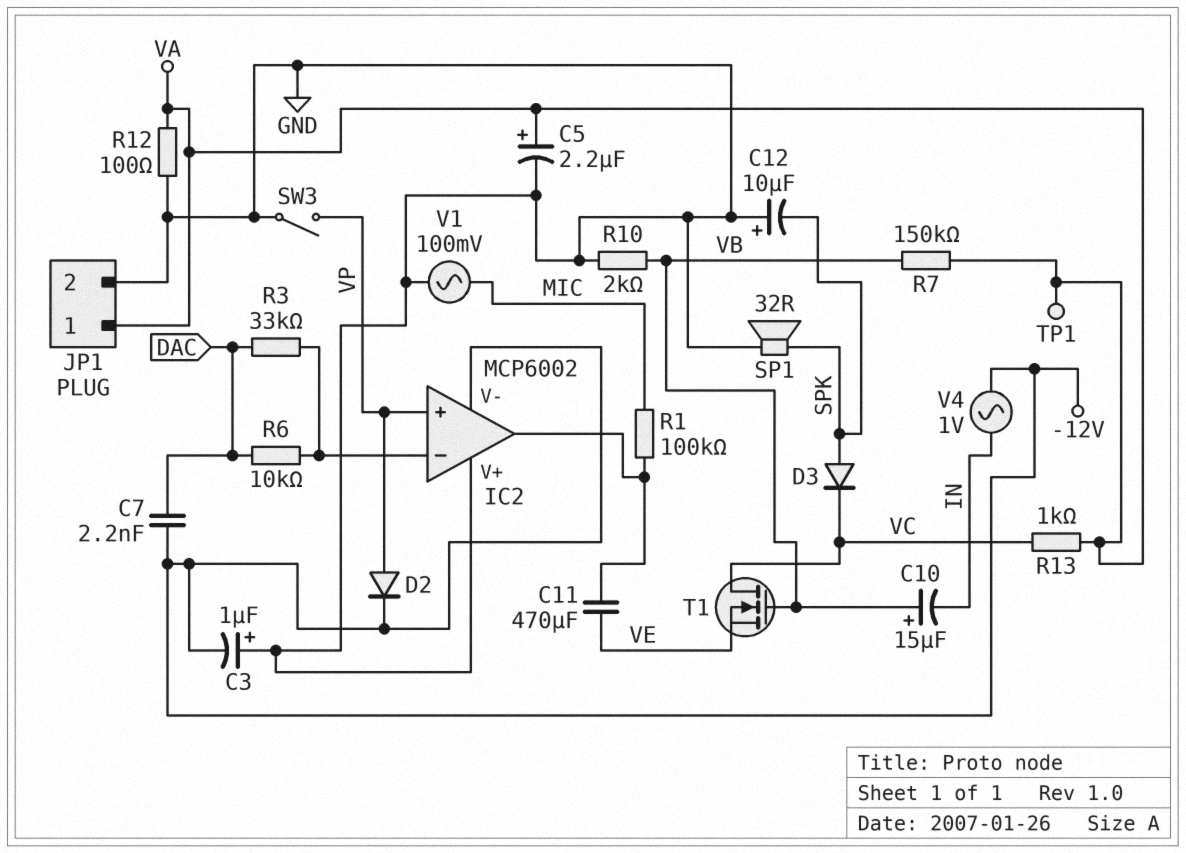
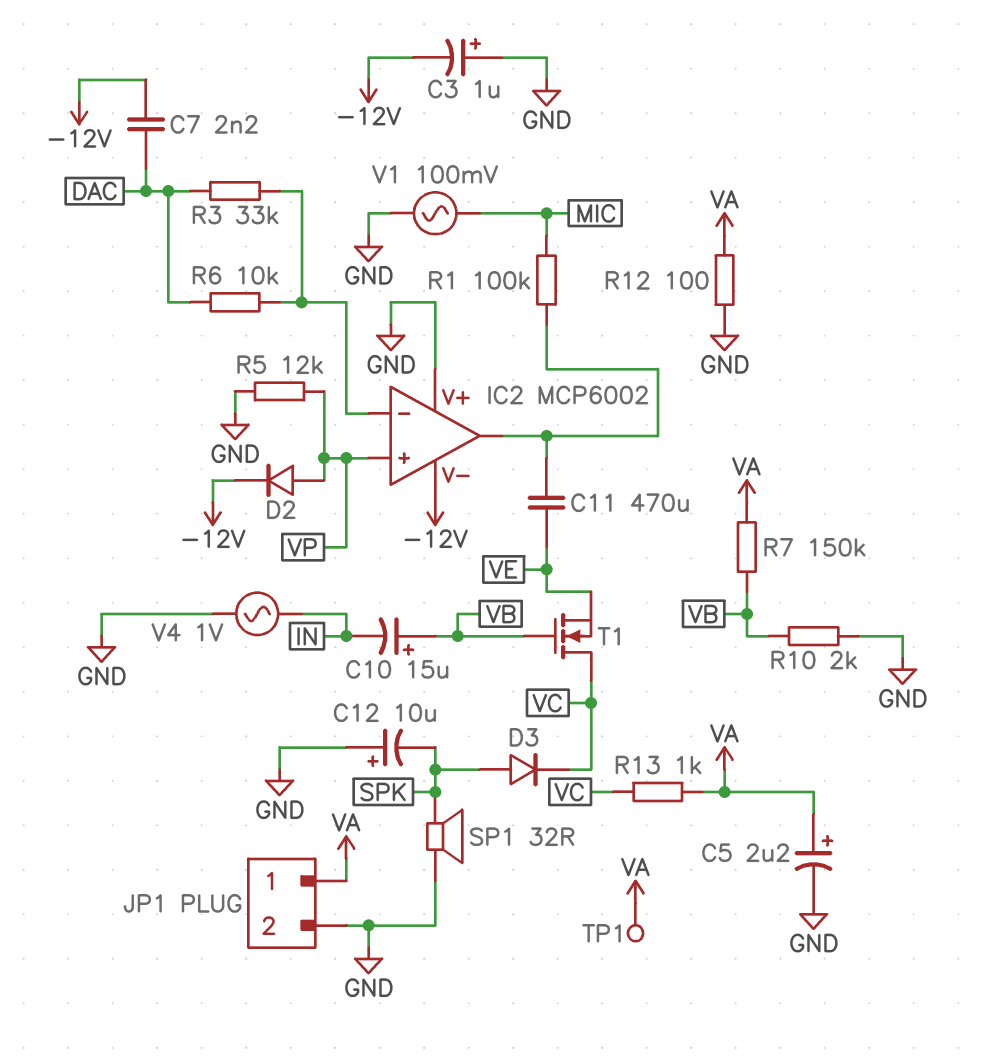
R5: none -> 12k (GND, VP)
SW3: switch (GND, VP) -> none
V4: AC 1V (-12V, IN) -> AC 1V (GND, IN)

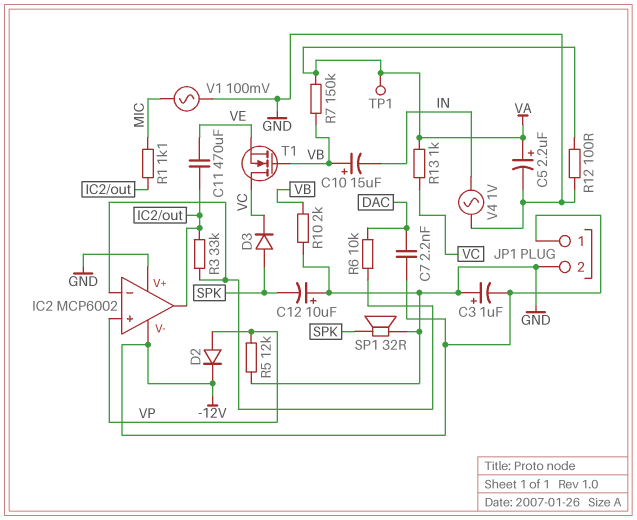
JP1 pin 1: VA -> -12V
R1: 100k (IC2/out, MIC) -> 1.1k (IC2/out, MIC)
R3: 33k (DAC, IC2/in-) -> 33k (IC2/in-, IC2/out)

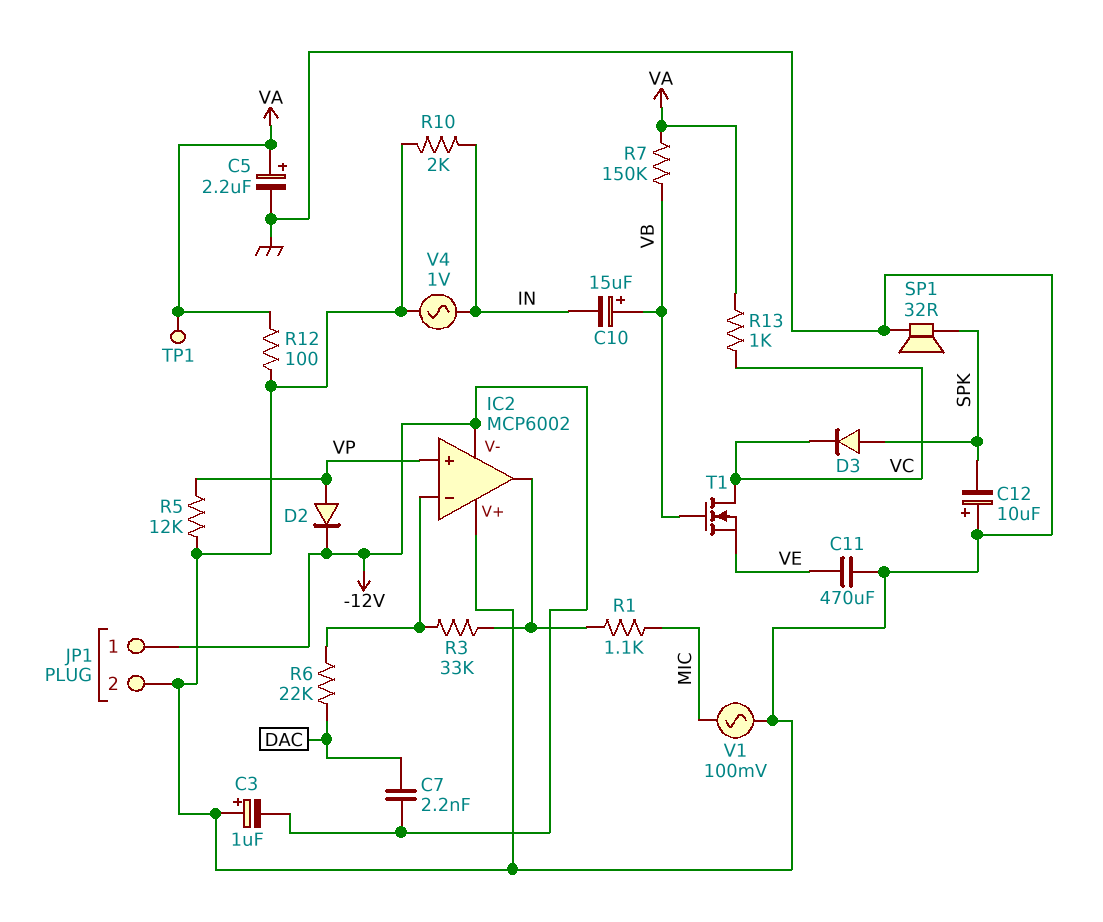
C11: 470uF (IC2/out, VE) -> 470uF (GND, VE)
R6: 10k (DAC, IC2/in-) -> 22k (DAC, IC2/in-)
R10: 2k (GND, VB) -> 2k (GND, IN)

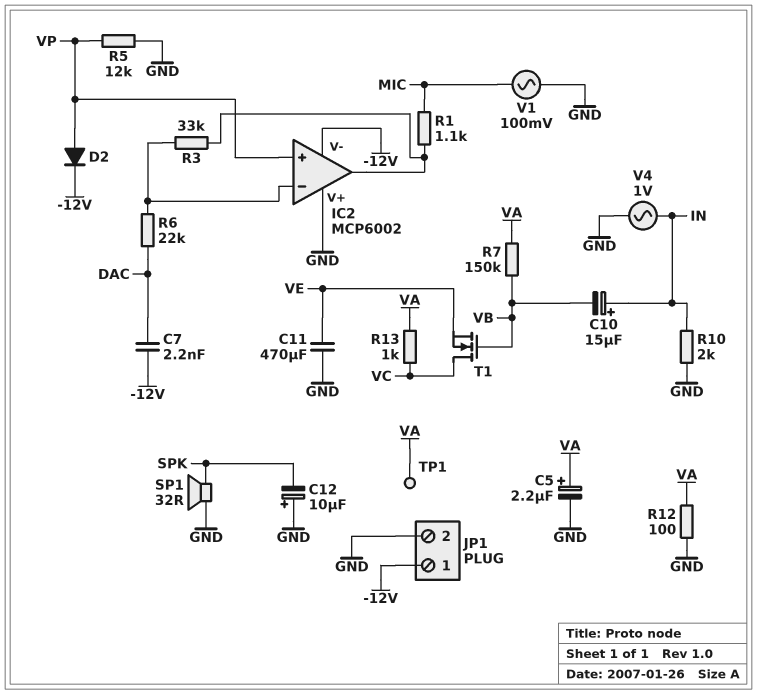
C3: 1uF (plus GND, minus -12V) -> none
C10: 15uF (plus VB, minus IN) -> 15uF (plus IN, minus VB)
D3: diode (A SPK, K VC) -> none

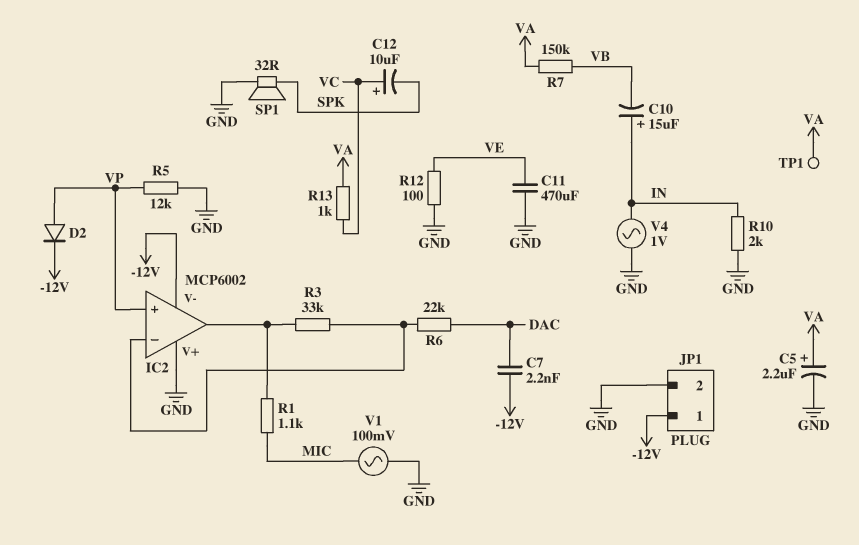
C12: 10uF (plus GND, minus SPK) -> 10uF (plus VC, minus SPK)
R12: 100 (GND, VA) -> 100 (GND, VE)
T1: NMOS (G VB, D VC, S VE) -> none

